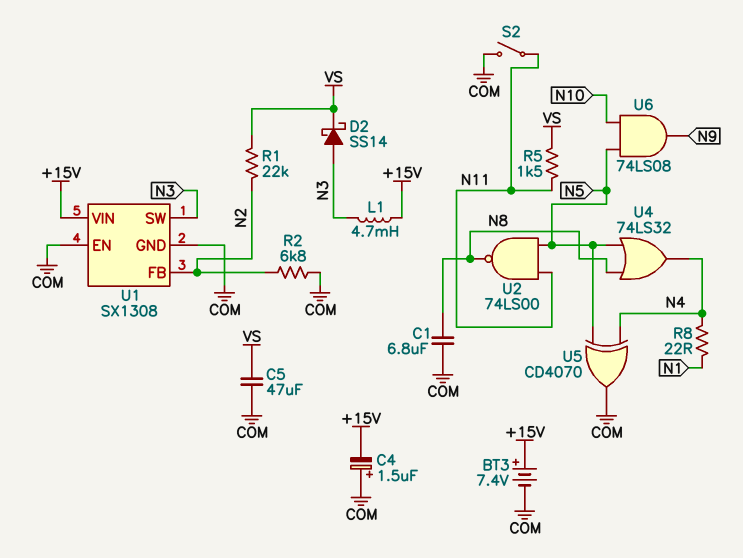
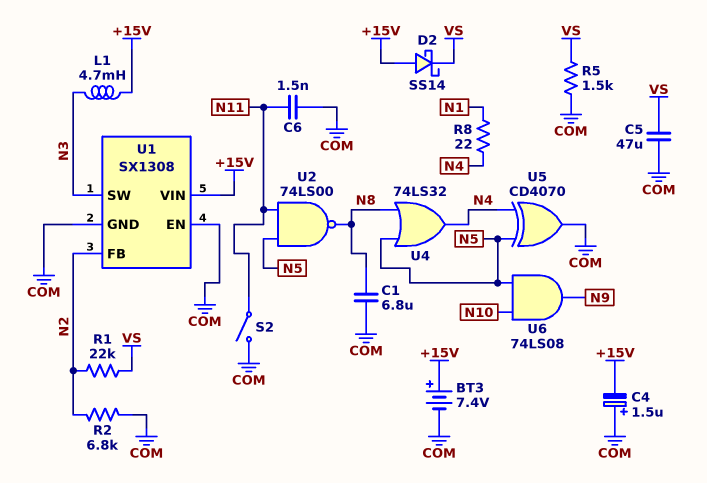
C6: none -> 1.5nF (COM, N11)
D2: schottky SS14 (A N3, K VS) -> schottky SS14 (A +15V, K VS)
R5: 1.5k (N11, VS) -> 1.5k (COM, VS)

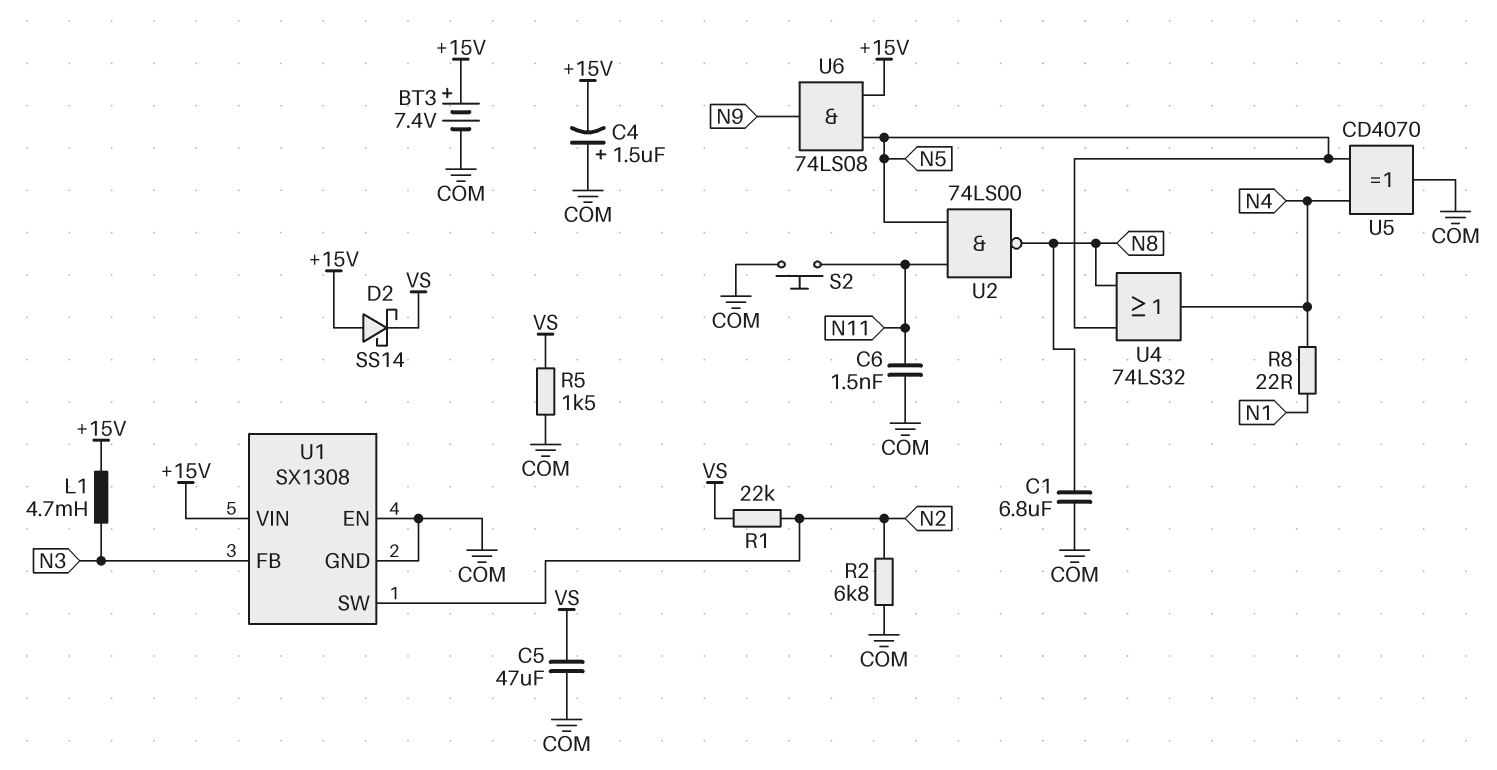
S2: switch (COM, N11) -> button (COM, N11)
U1 pin FB: N2 -> N3
U1 pin SW: N3 -> N2
U6: AND 74LS08 (in N5, in N10, out N9) -> AND 74LS08 (in +15V, in N5, out N9)

